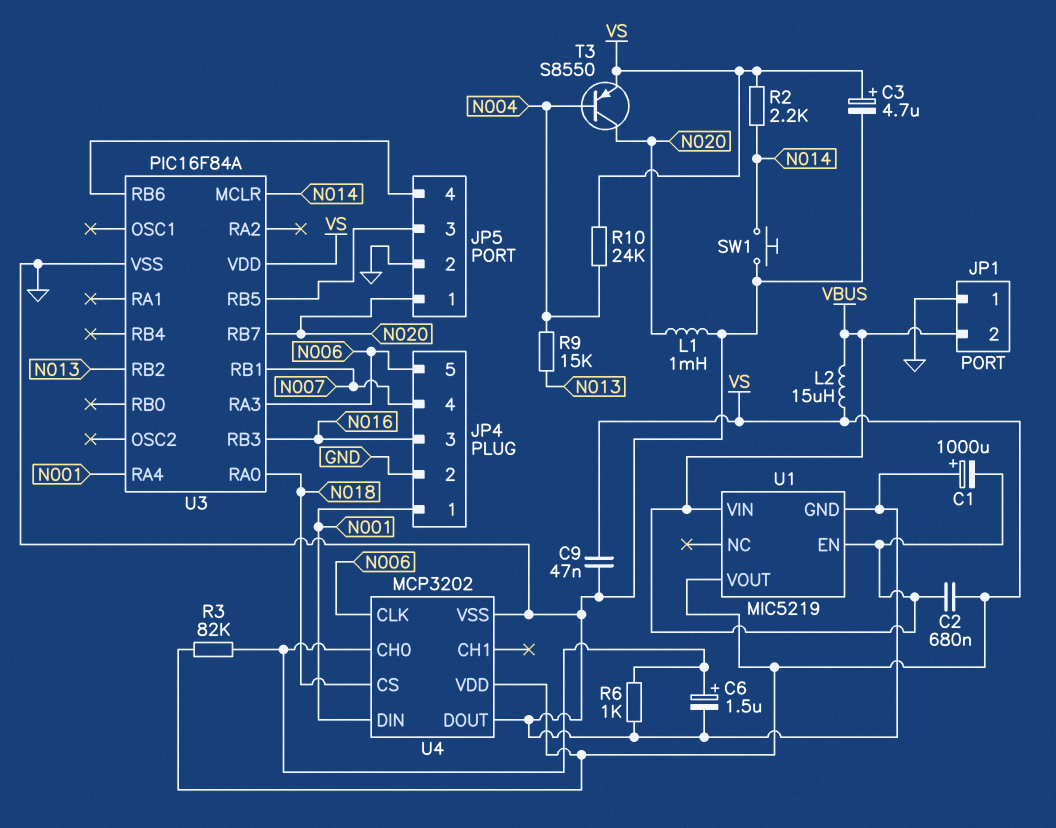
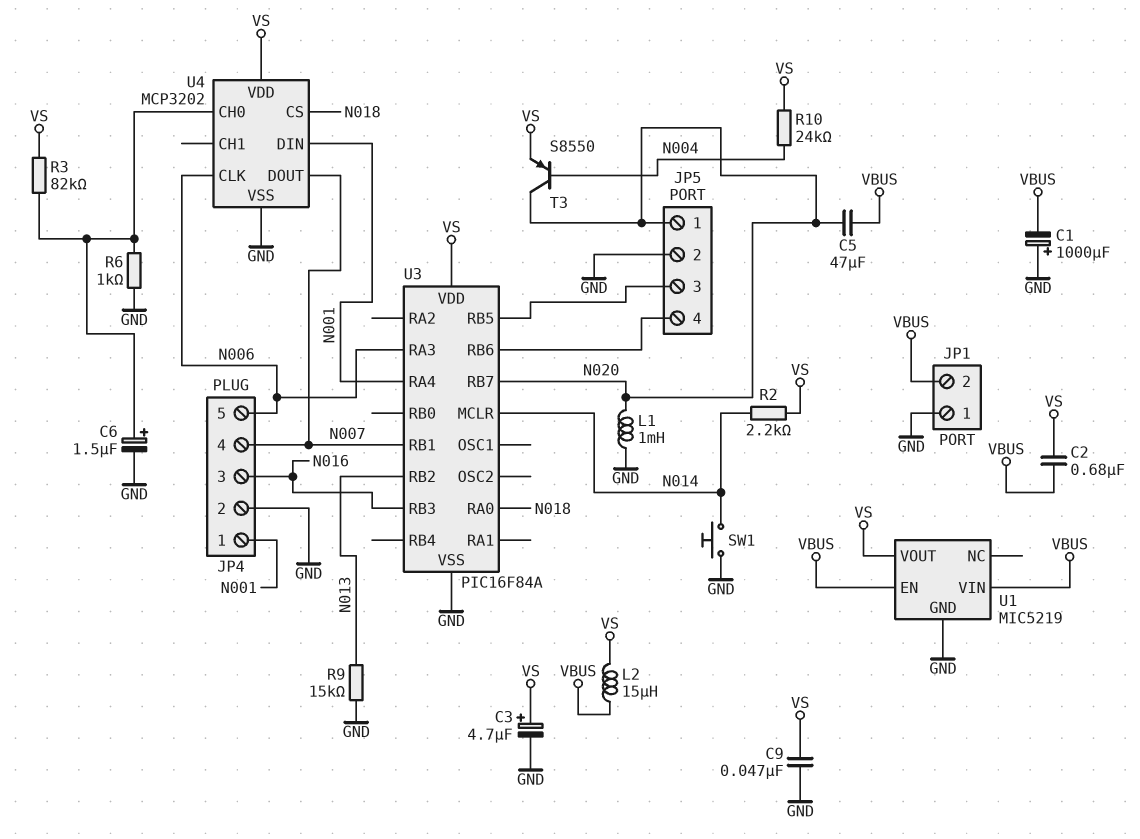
C5: none -> 47uF (N020, VBUS)
R9: 15k (N004, N013) -> 15k (GND, N013)
U4 pin DOUT: GND -> N007

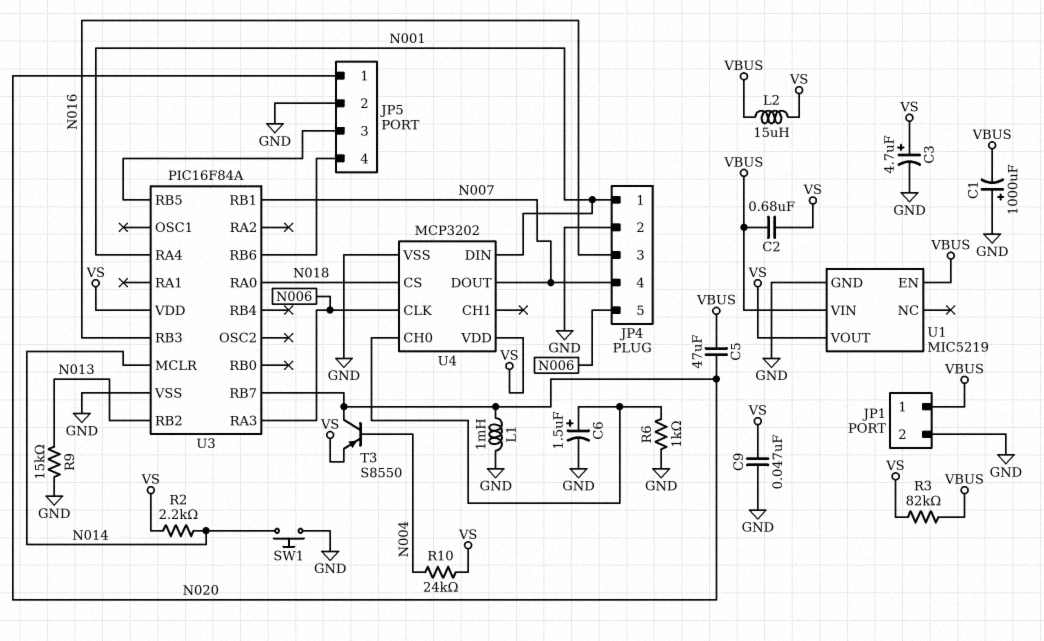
JP1 pin 1: GND -> VBUS
JP1 pin 2: VBUS -> GND
R3: 82k (U4/CH0, VS) -> 82k (VBUS, VS)

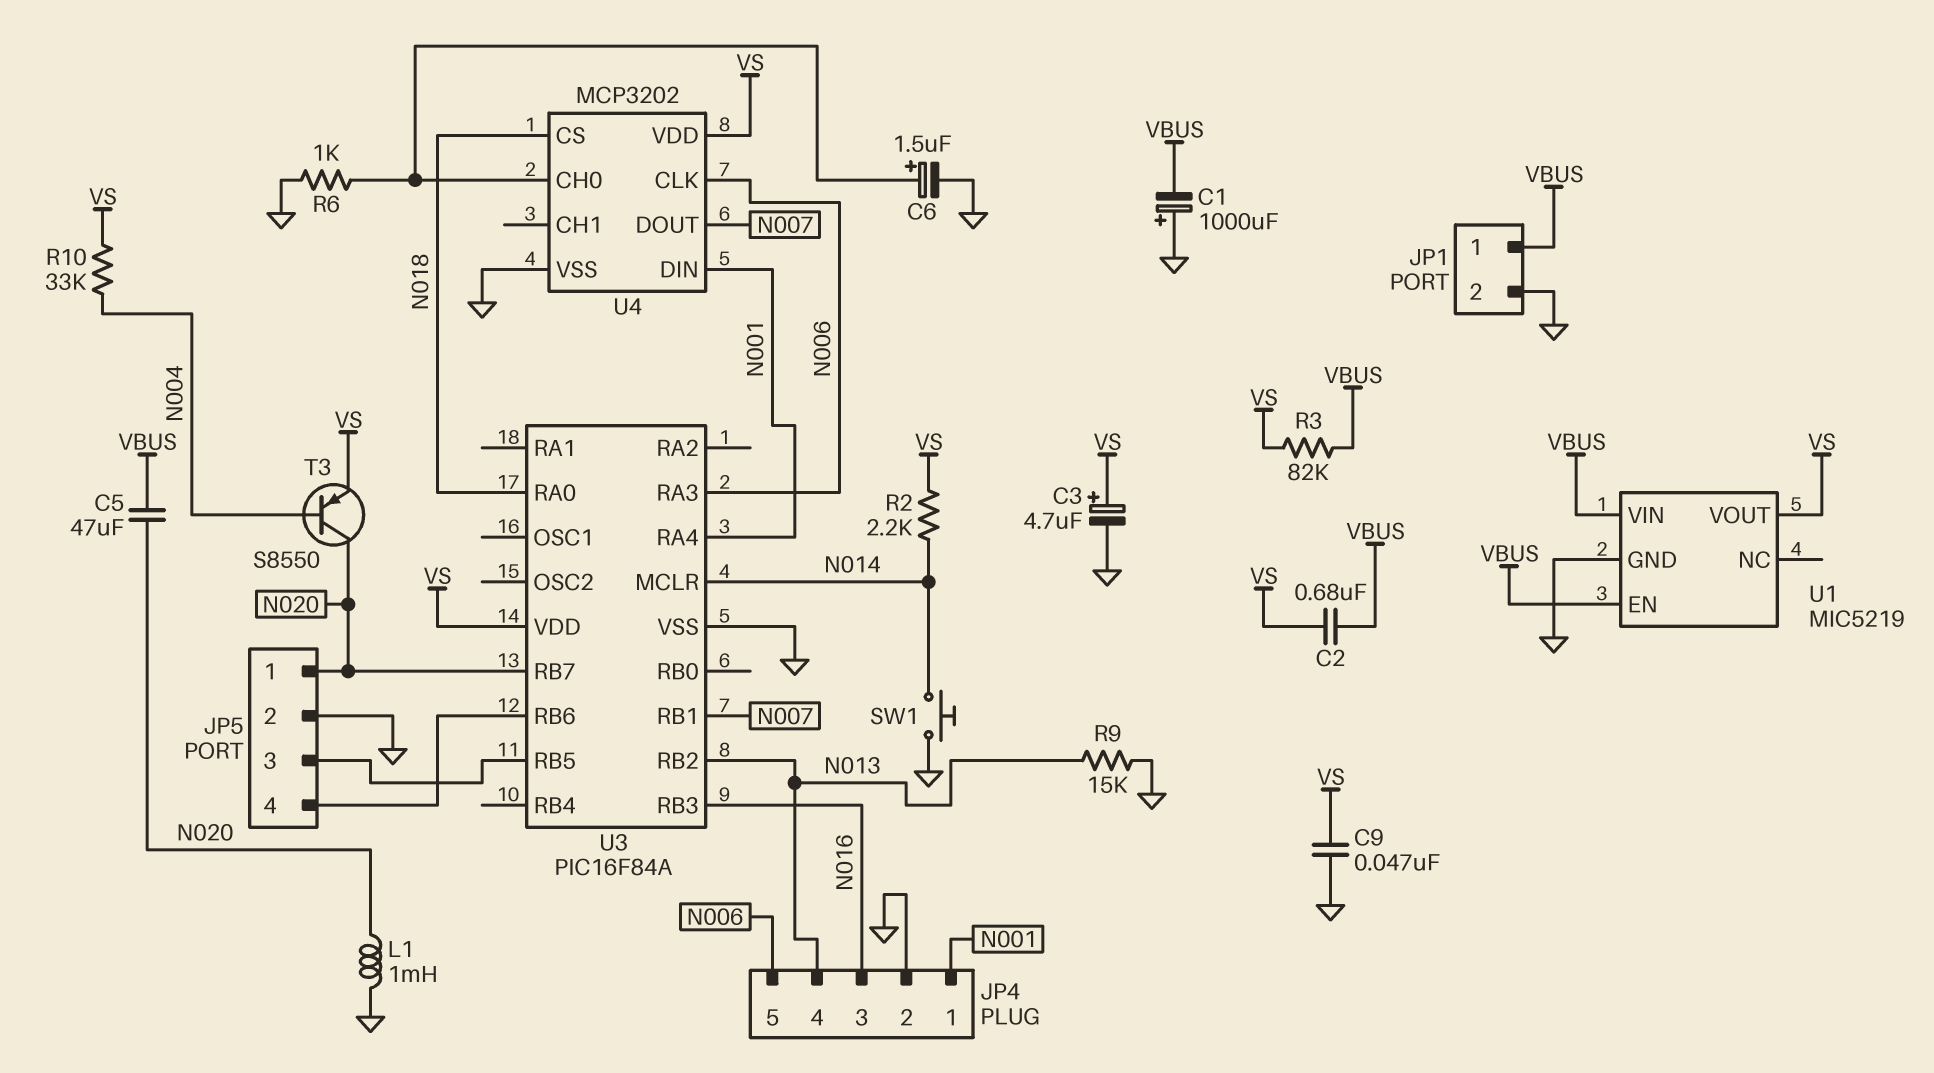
JP4 pin 4: N007 -> N013
L2: 15uH (VBUS, VS) -> none
R10: 24k (N004, VS) -> 33k (N004, VS)

